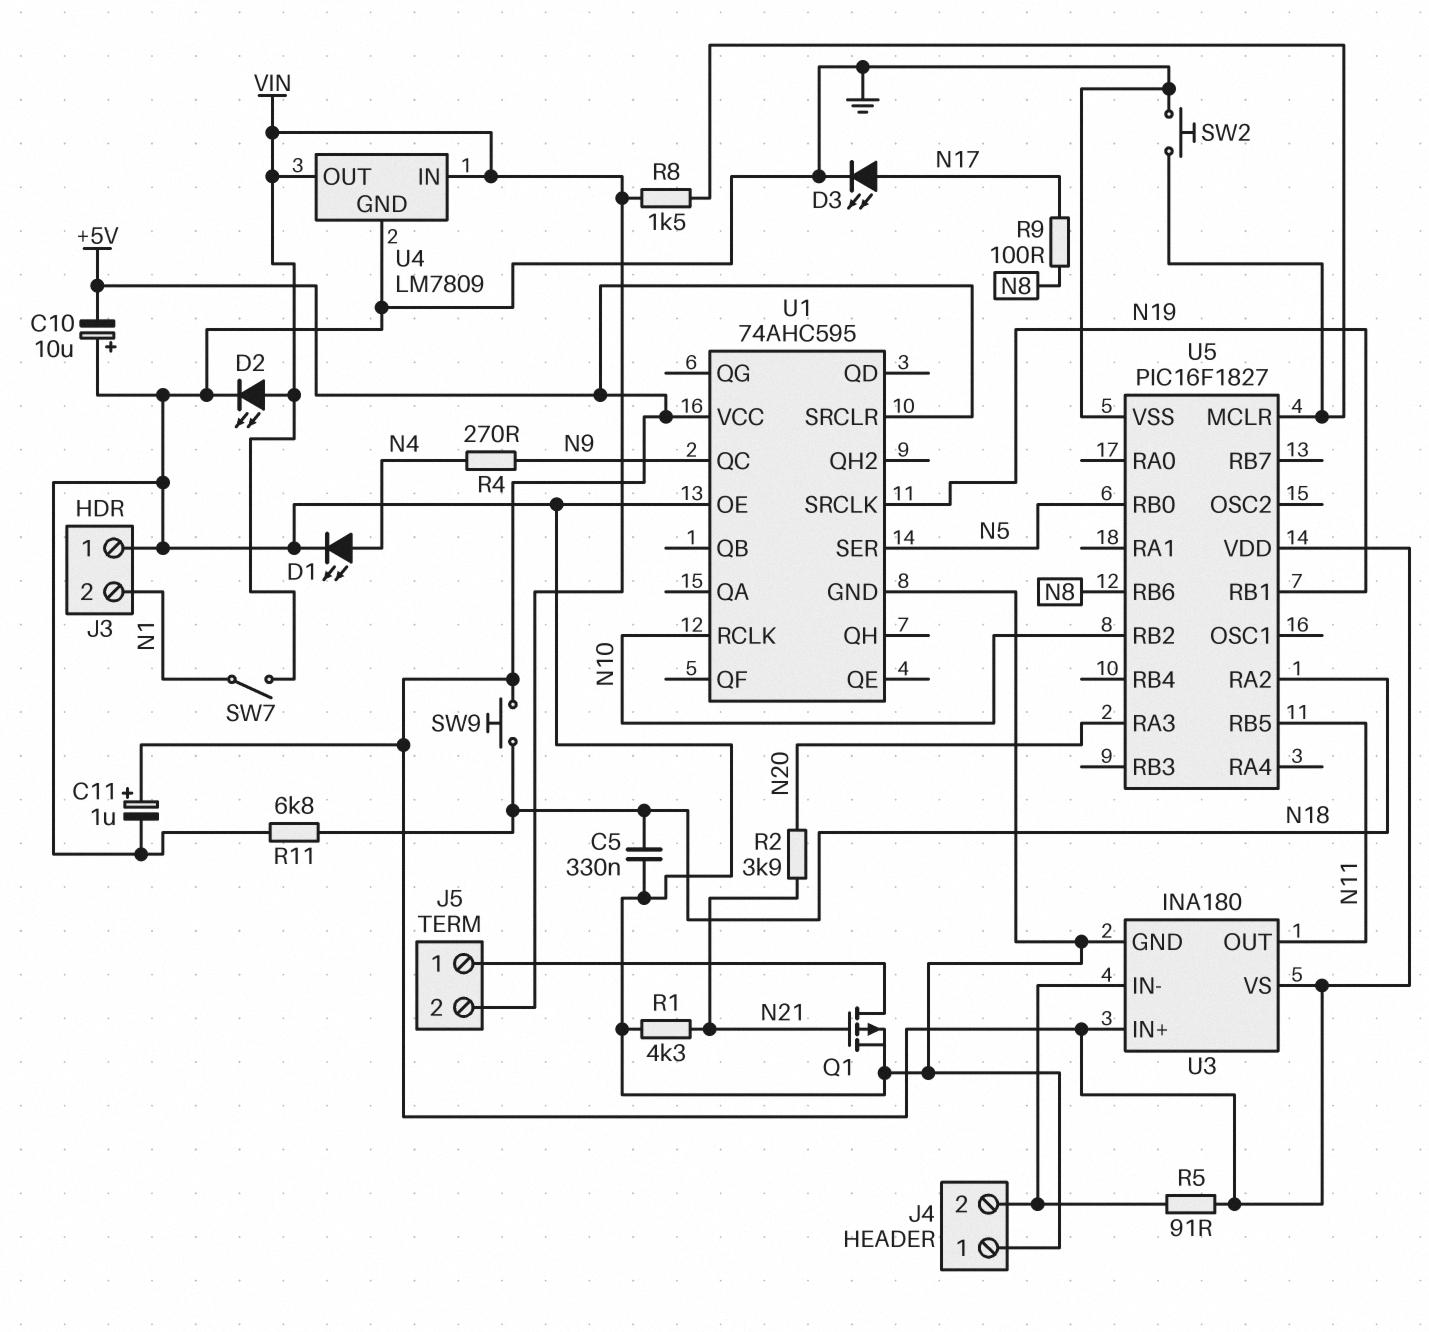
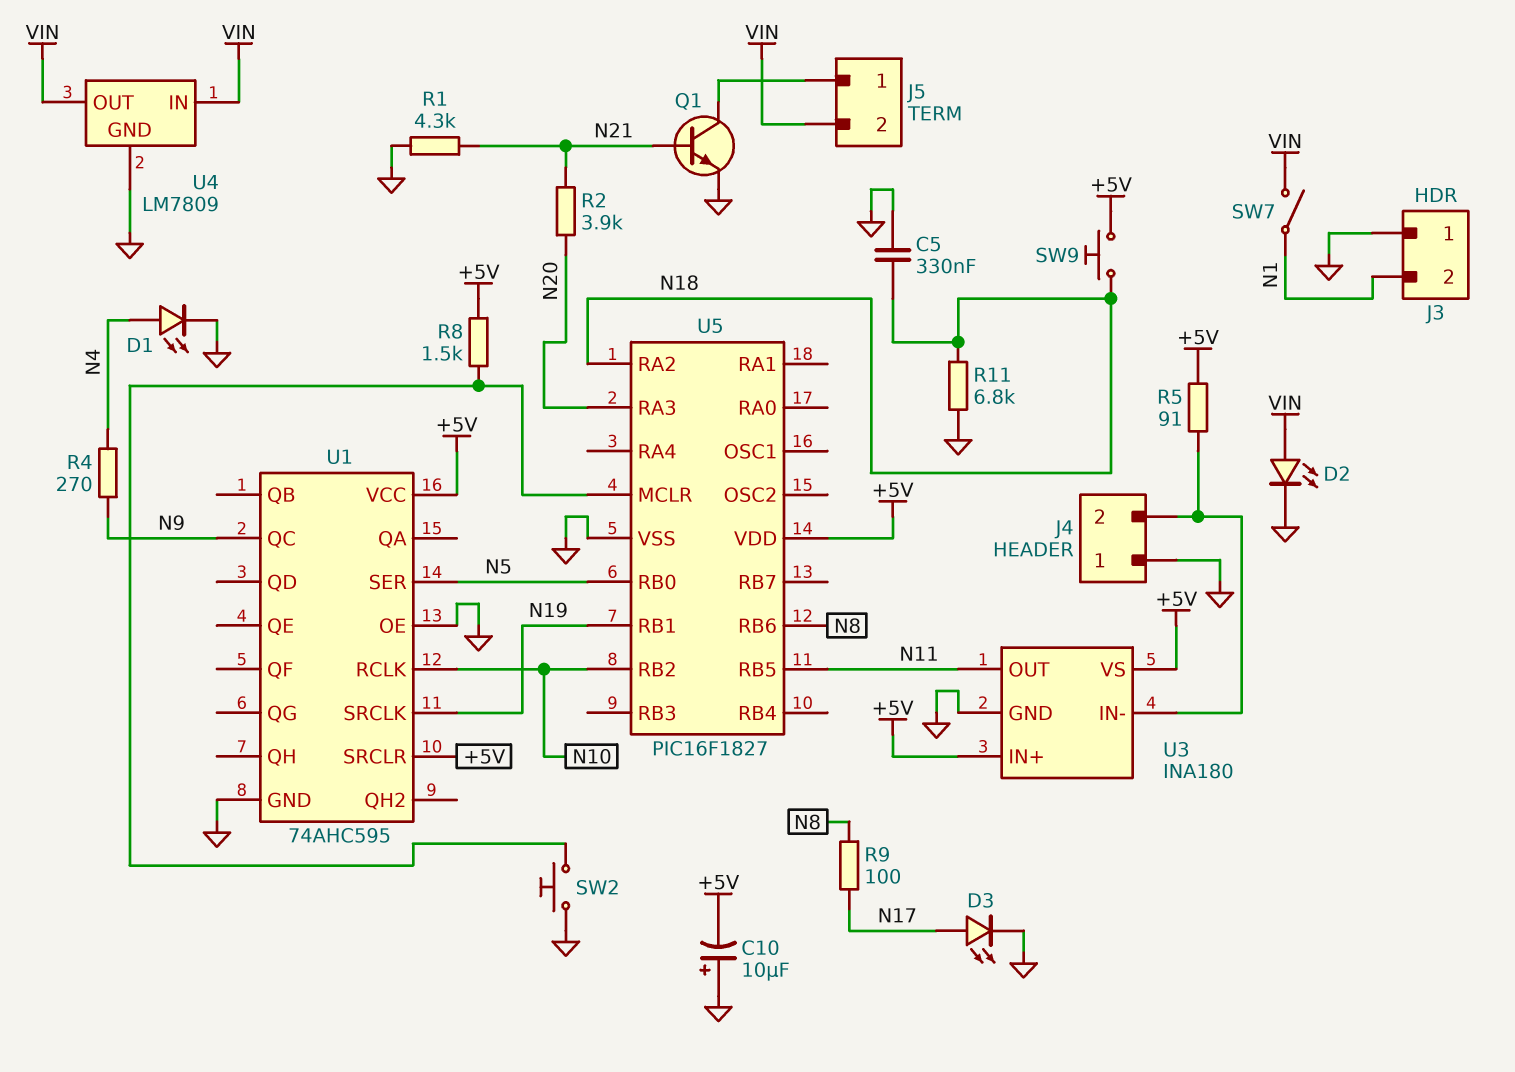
C11: 1uF (plus +5V, minus GND) -> none
Q1: PMOS (G N21, D J5/1, S GND) -> NPN (B N21, C J5/1, E GND)
R8: 1.5k (U5/MCLR, VIN) -> 1.5k (+5V, U5/MCLR)

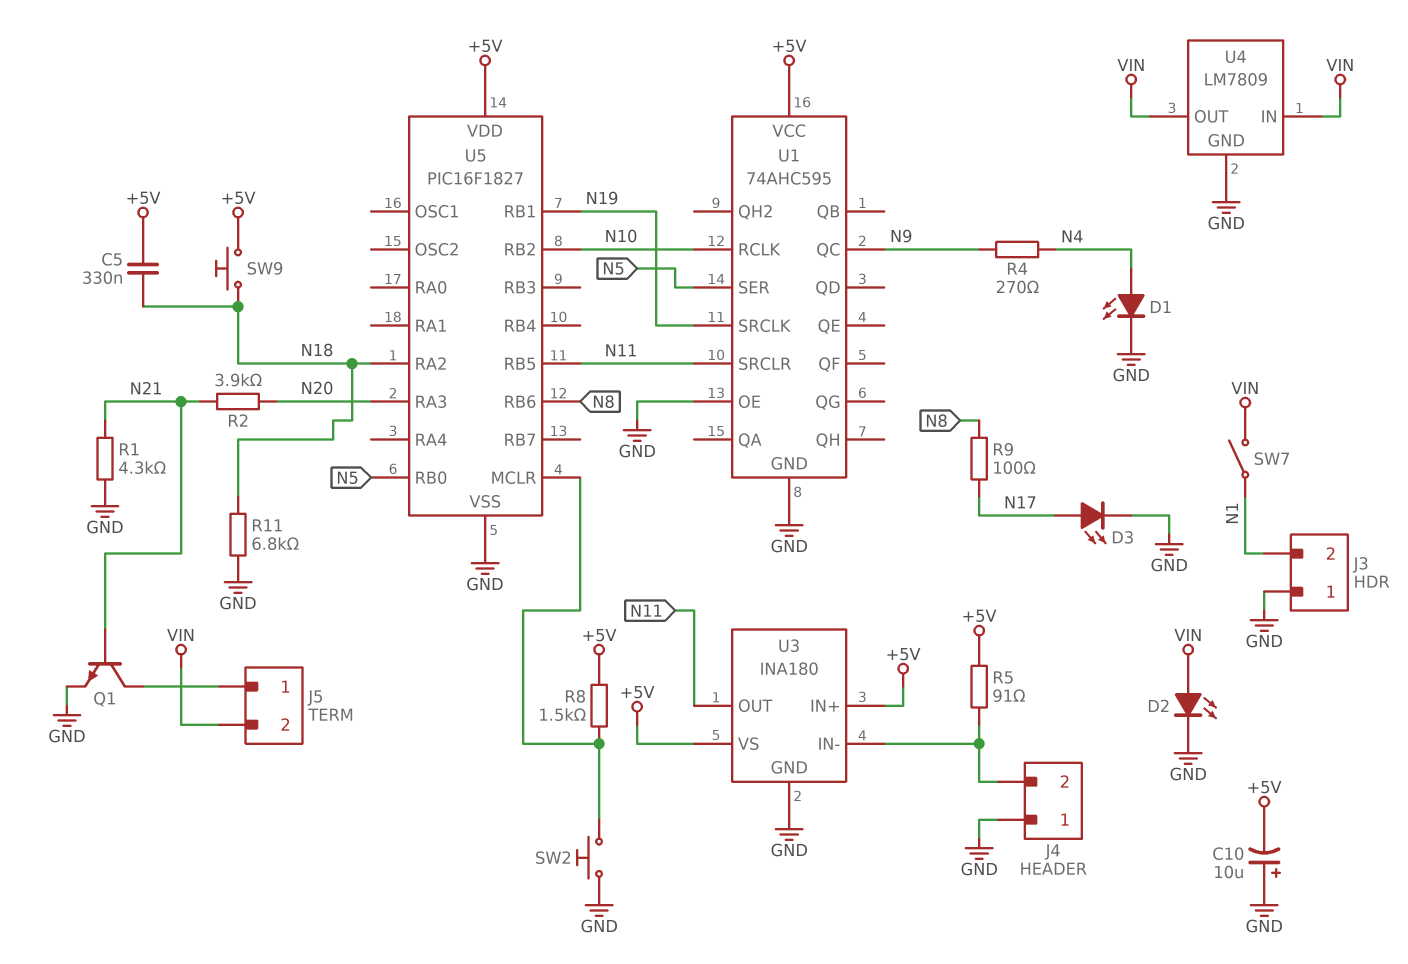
C5: 330nF (GND, N18) -> 330nF (+5V, N18)
U1 pin SRCLR: +5V -> N11

